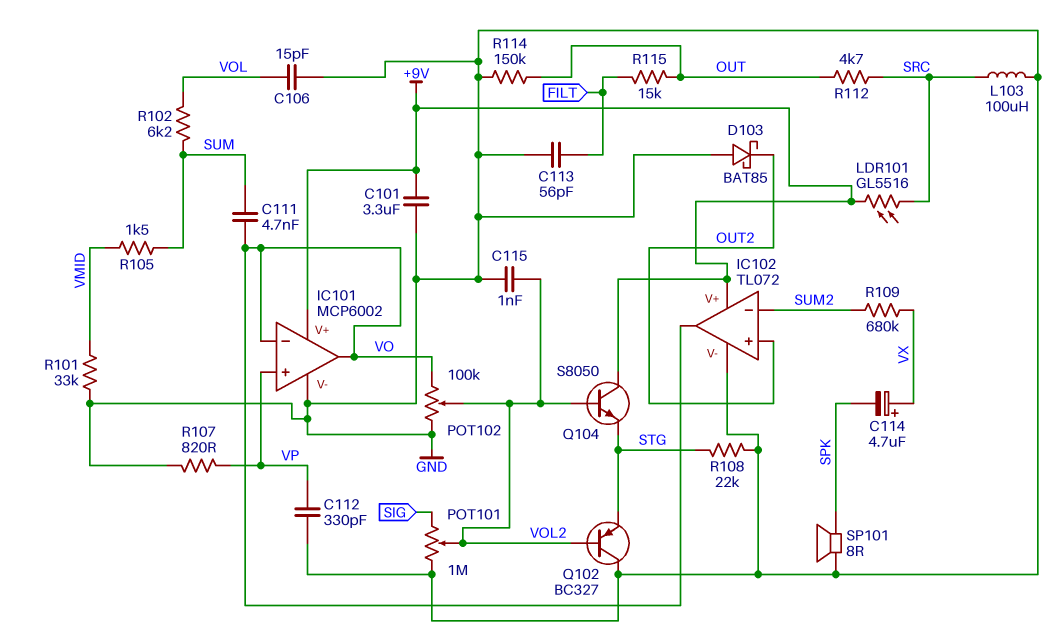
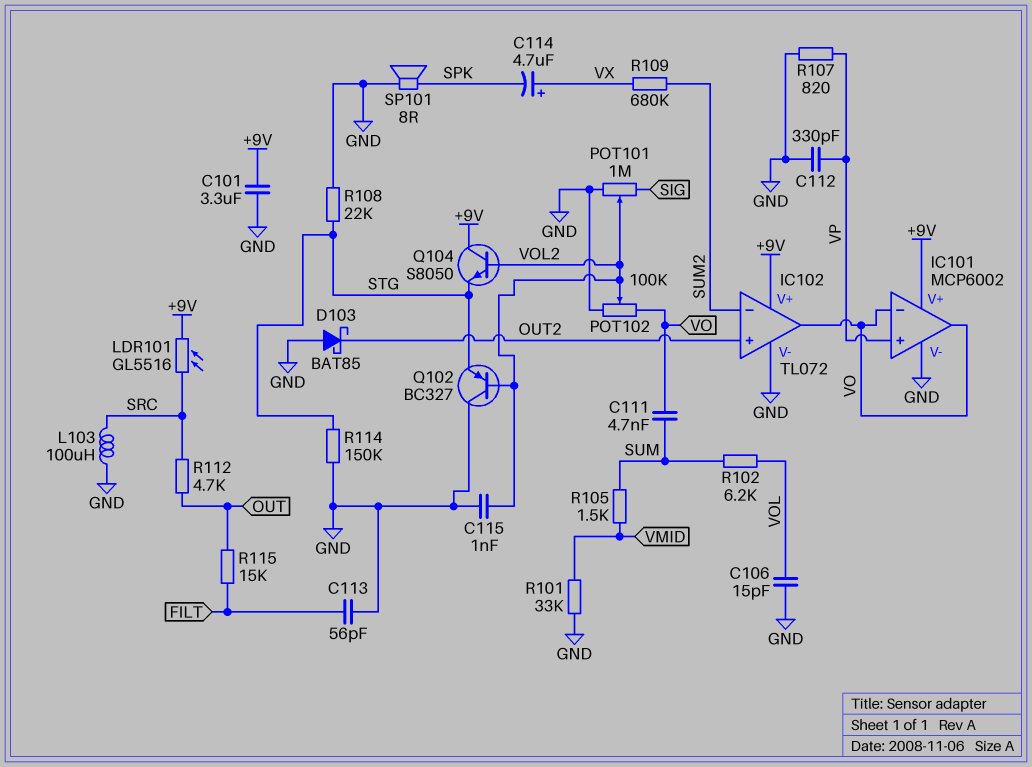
R114: 150k (GND, OUT) -> 150k (GND, STG)

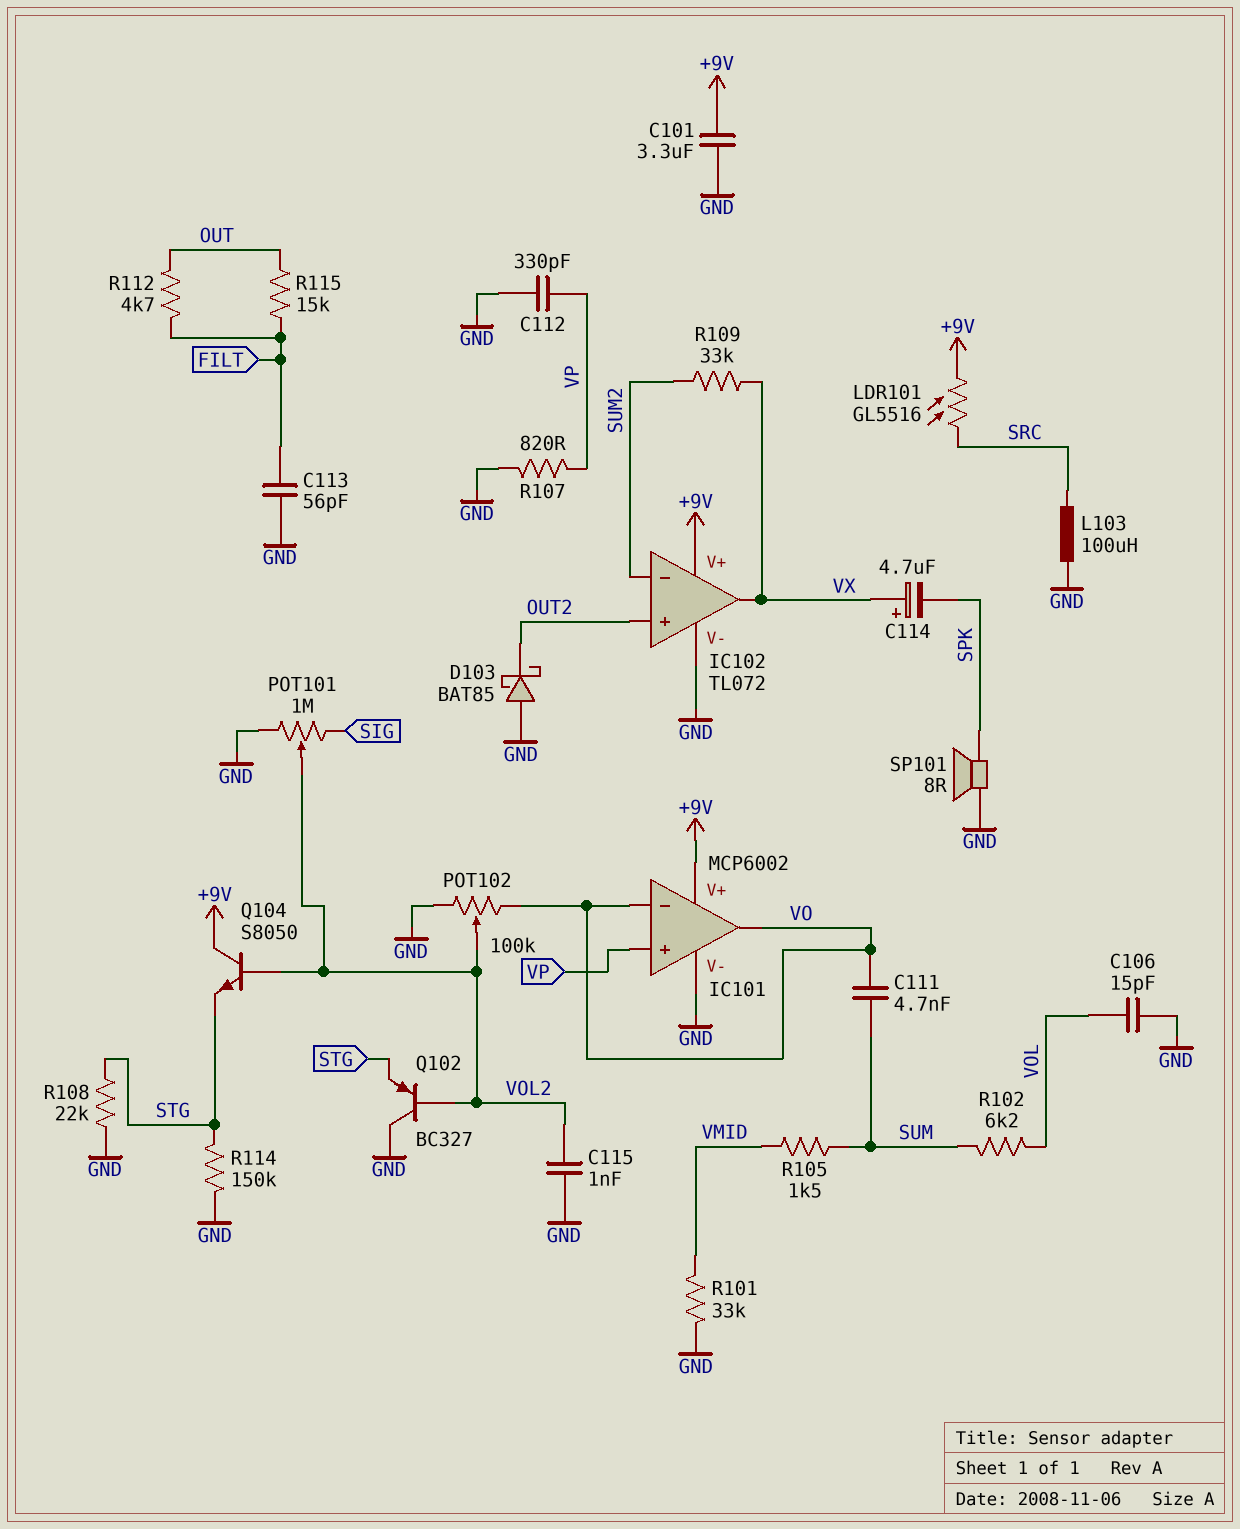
IC102 pin out: VO -> VX
R109: 680k (SUM2, VX) -> 33k (SUM2, VX)
R112: 4.7k (OUT, SRC) -> 4.7k (FILT, OUT)

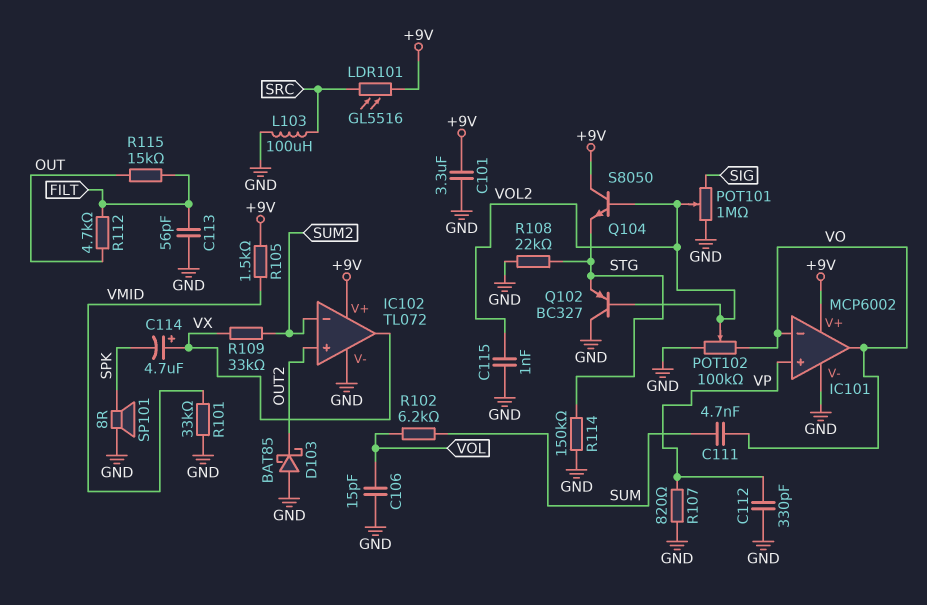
R105: 1.5k (SUM, VMID) -> 1.5k (+9V, VMID)

